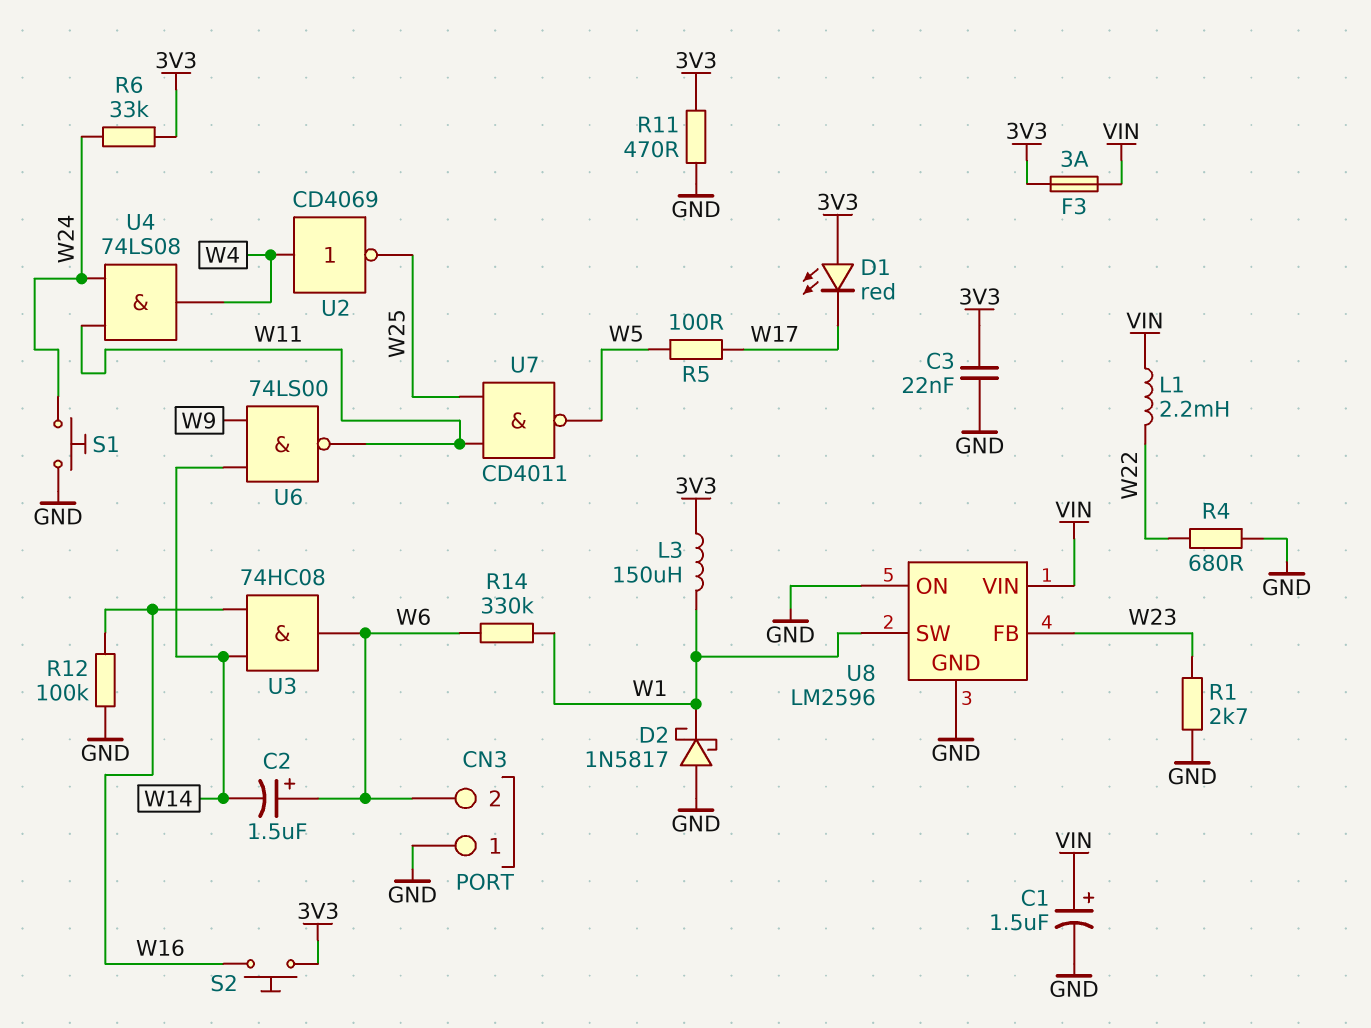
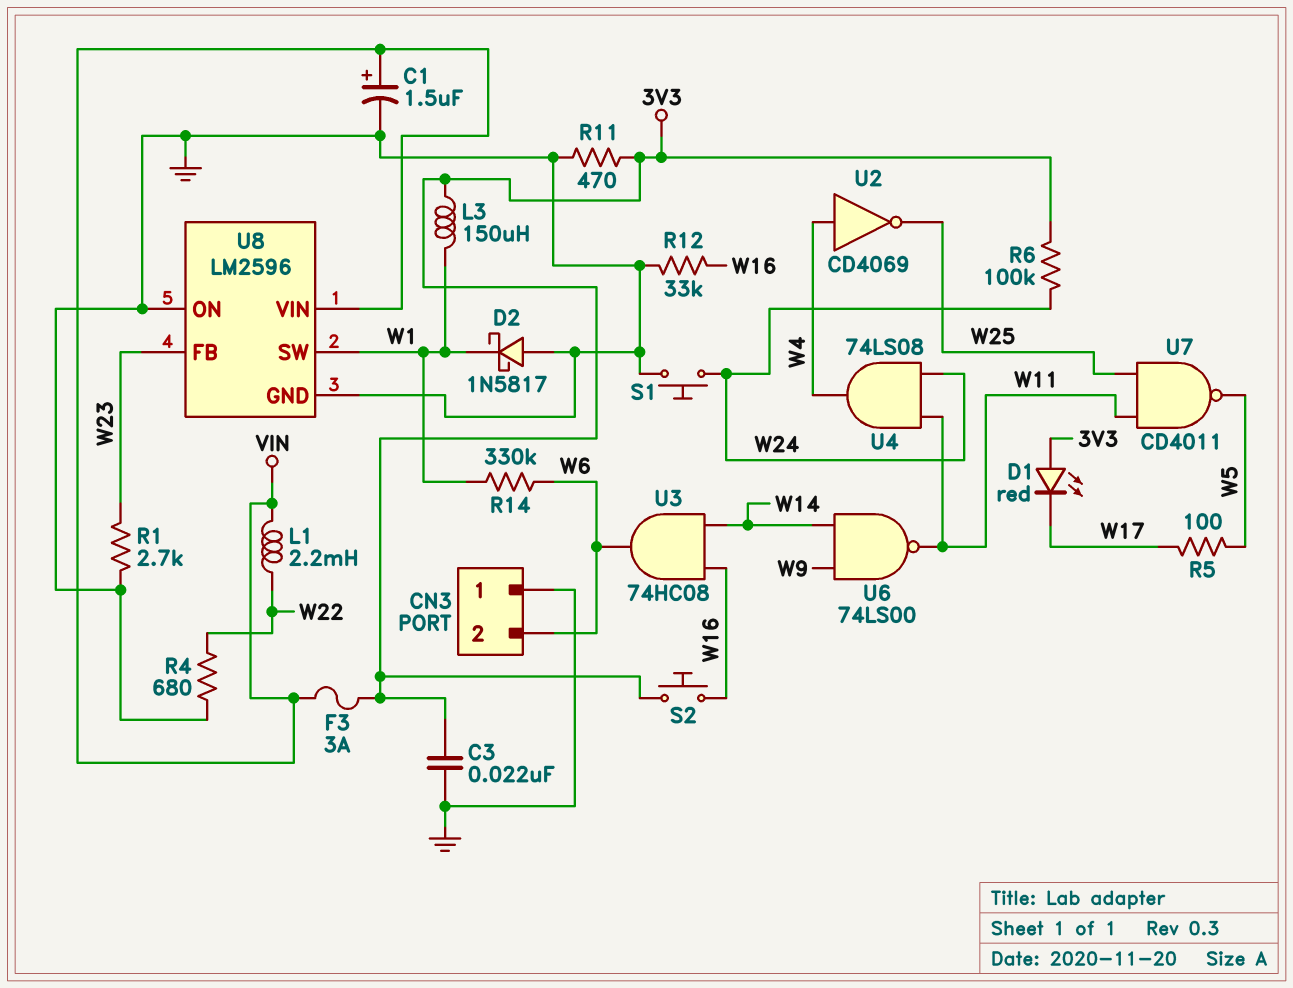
C2: 1.5uF (plus W6, minus W14) -> none
R6: 33k (3V3, W24) -> 100k (3V3, W24)
R12: 100k (GND, W16) -> 33k (GND, W16)

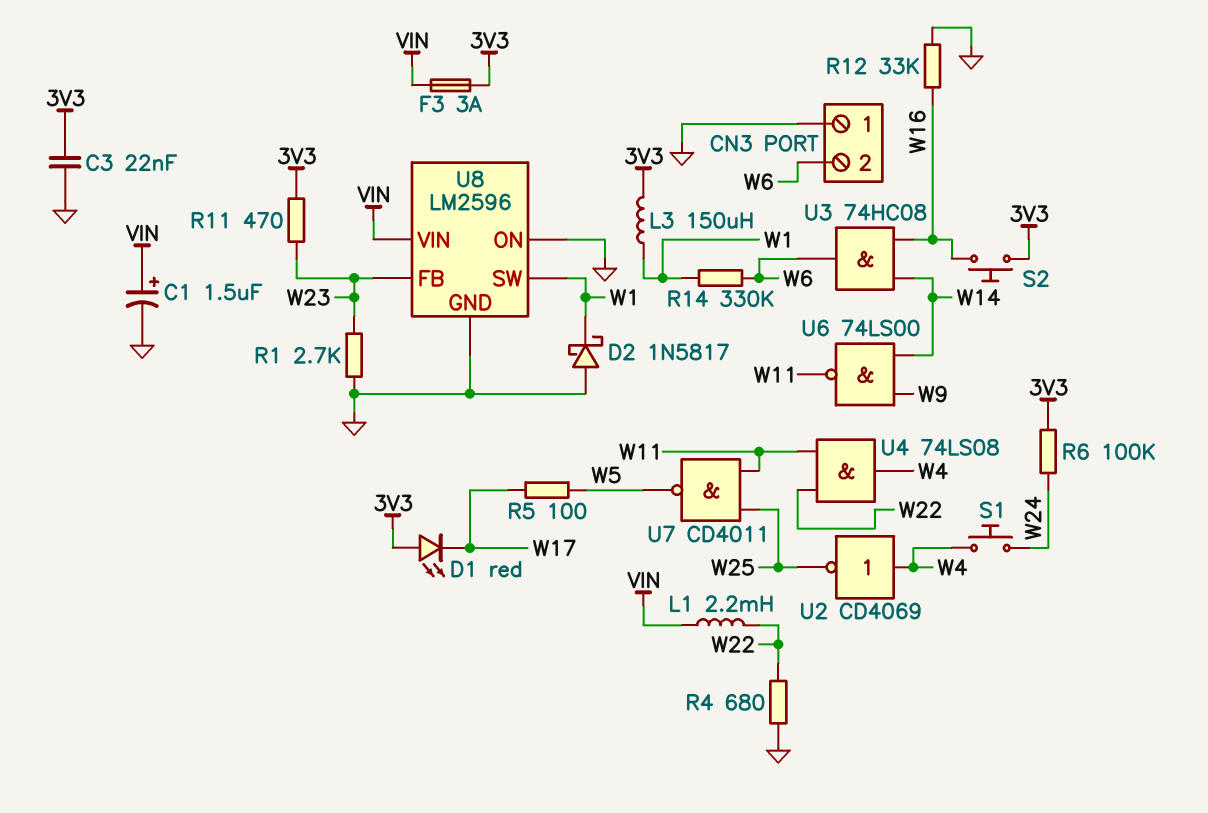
R11: 470 (3V3, GND) -> 470 (3V3, W23)
S1: button (GND, W24) -> button (W4, W24)
U4: AND 74LS08 (in W11, in W24, out W4) -> AND 74LS08 (in W11, in W22, out W4)

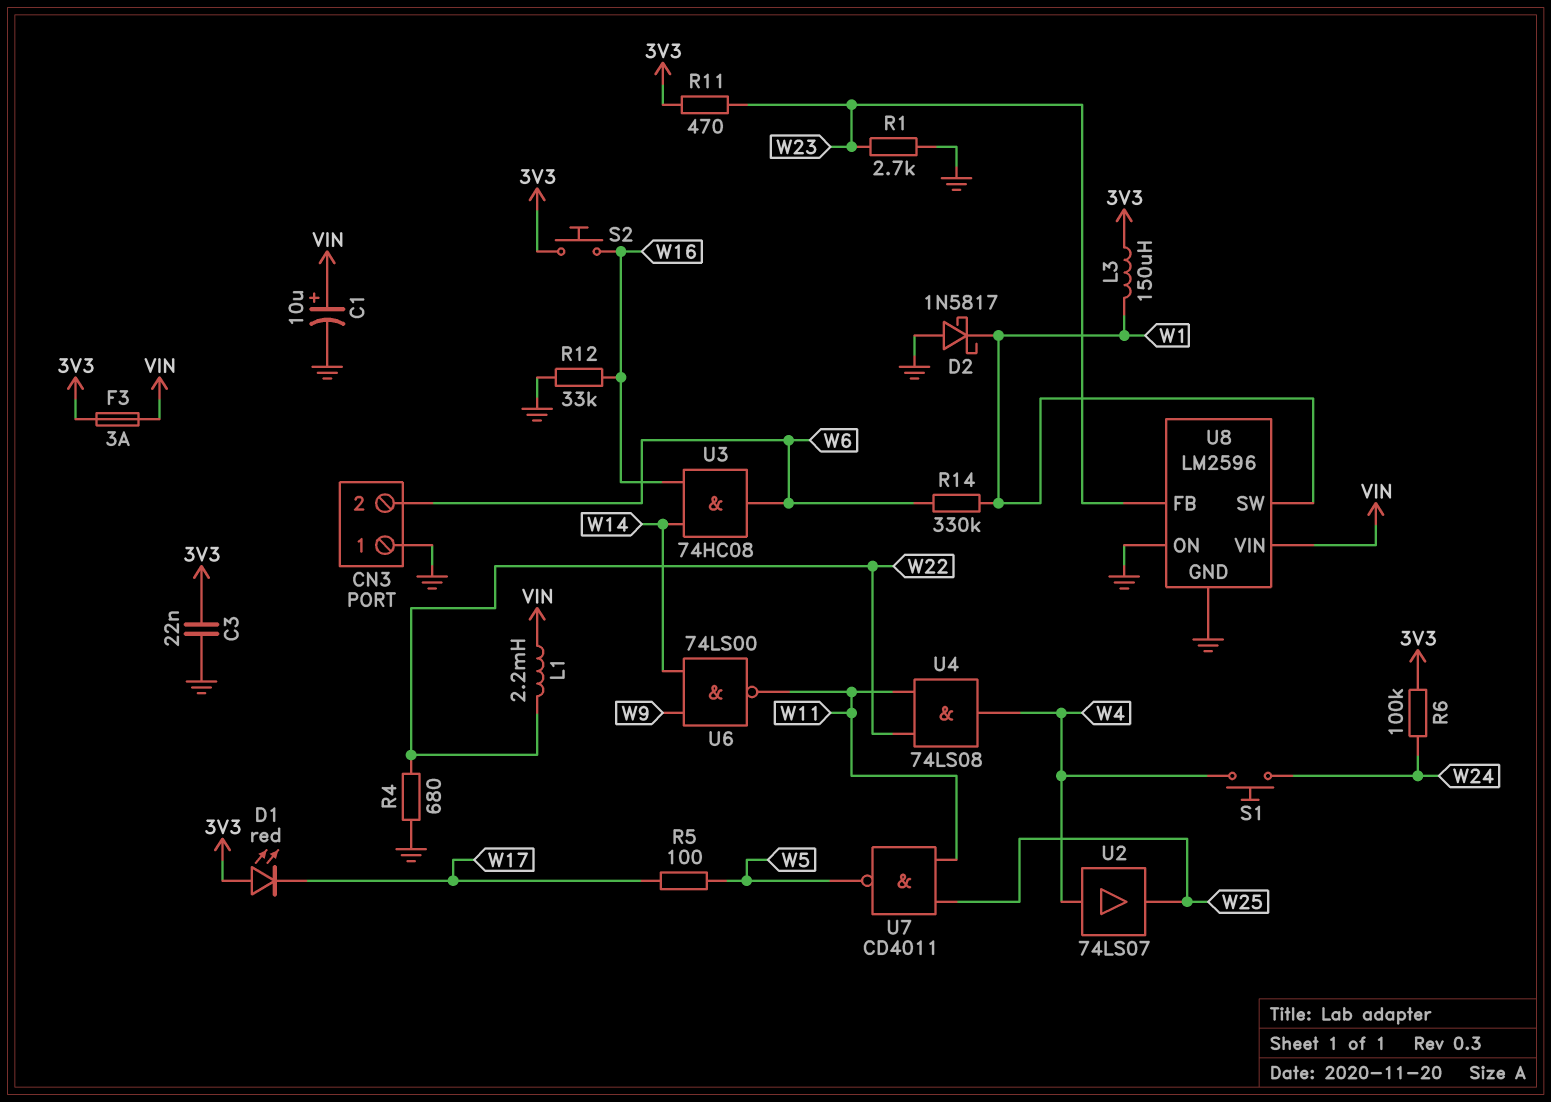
C1: 1.5uF (plus VIN, minus GND) -> 10uF (plus VIN, minus GND)
U2: NOT CD4069 (in W4, out W25) -> buffer 74LS07 (in W4, out W25)

